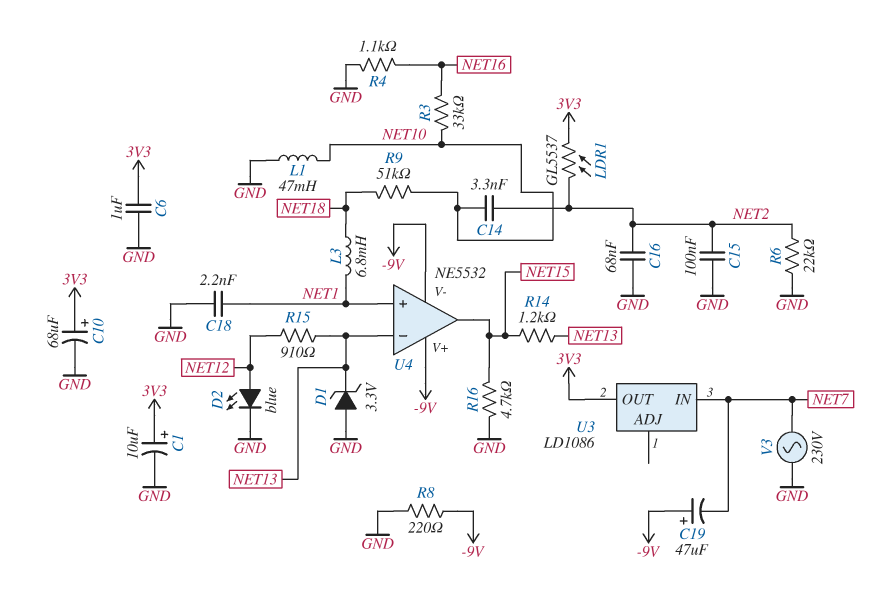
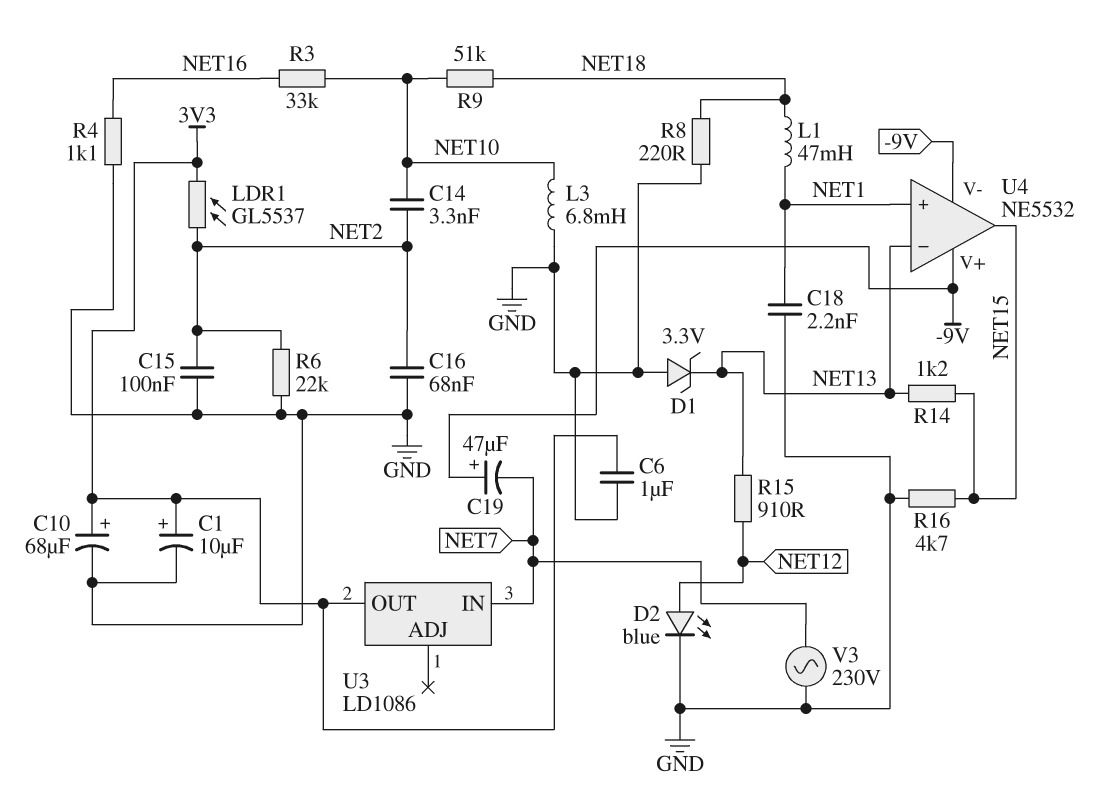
L1: 47mH (GND, NET10) -> 47mH (NET1, NET18)
L3: 6.8mH (NET1, NET18) -> 6.8mH (GND, NET10)
R8: 220 (-9V, GND) -> 220 (GND, NET18)

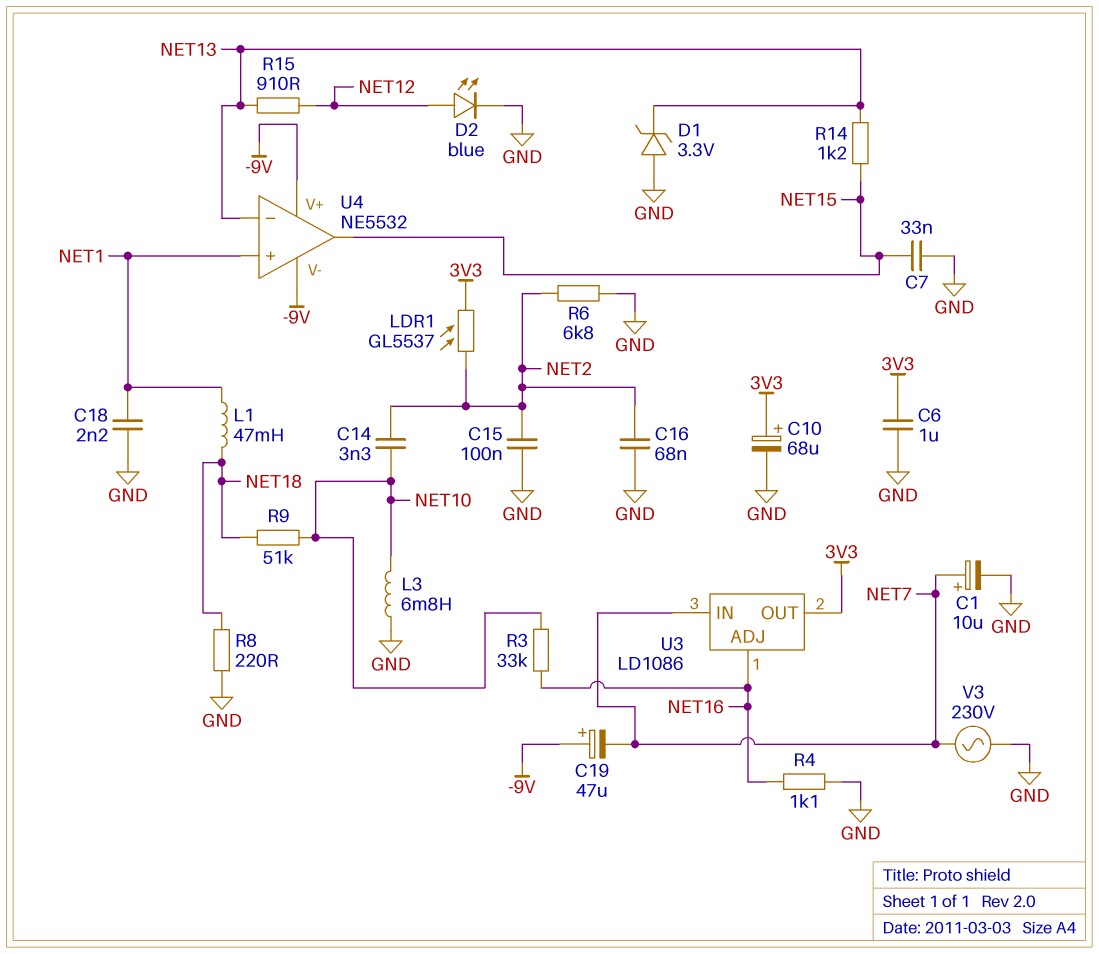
C1: 10uF (plus 3V3, minus GND) -> 10uF (plus NET7, minus GND)
C7: none -> 33nF (GND, NET15)
R6: 22k (GND, NET2) -> 6.8k (GND, NET2)
R16: 4.7k (GND, NET15) -> none
U3 pin ADJ: none -> NET16

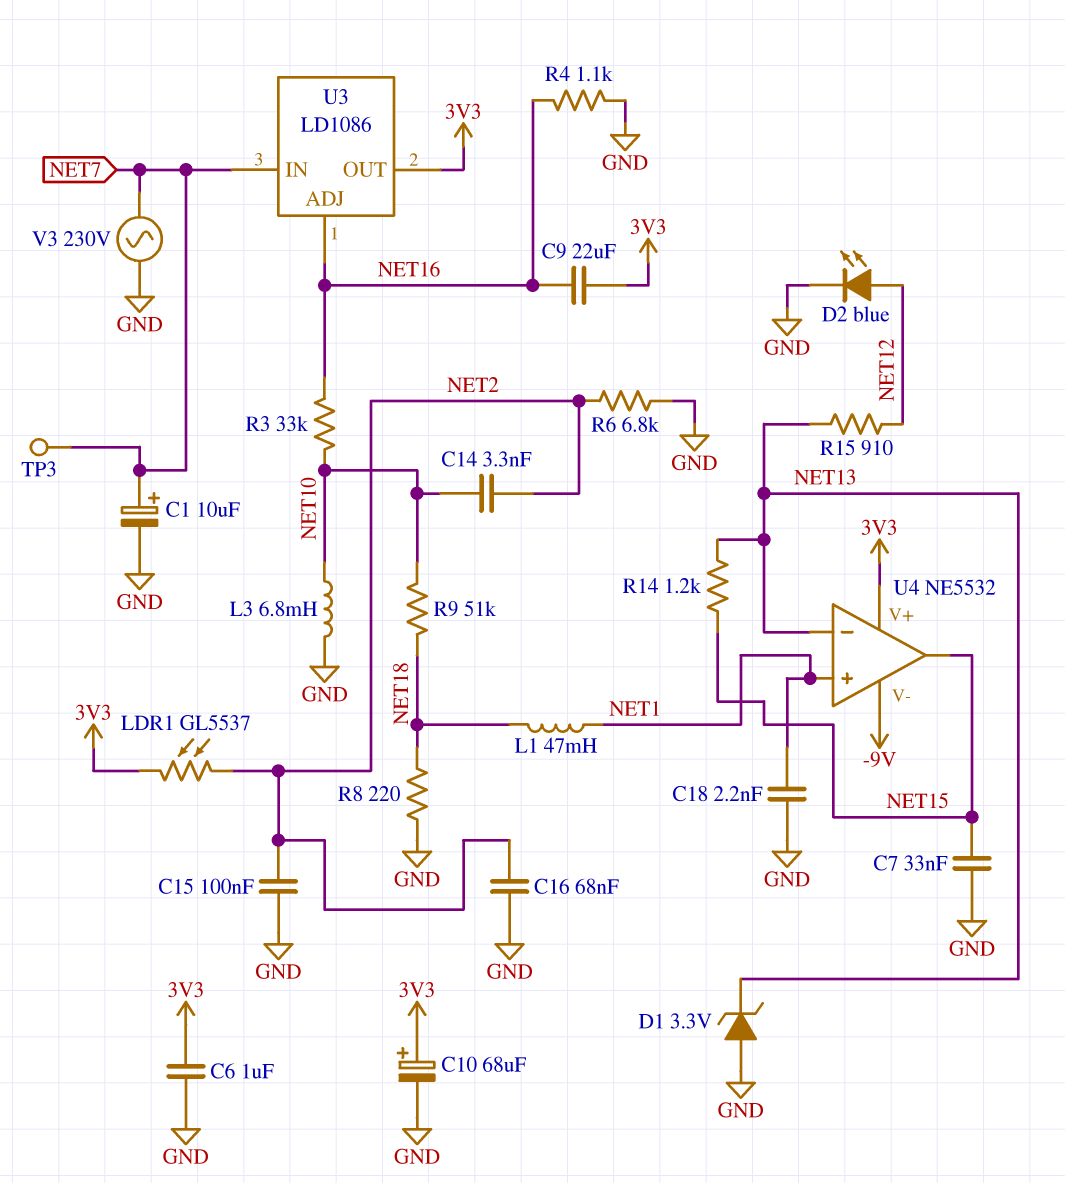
C9: none -> 22uF (3V3, NET16)
C19: 47uF (plus -9V, minus NET7) -> none
TP3: none -> test point (NET7)
U4 pin V+: -9V -> 3V3

